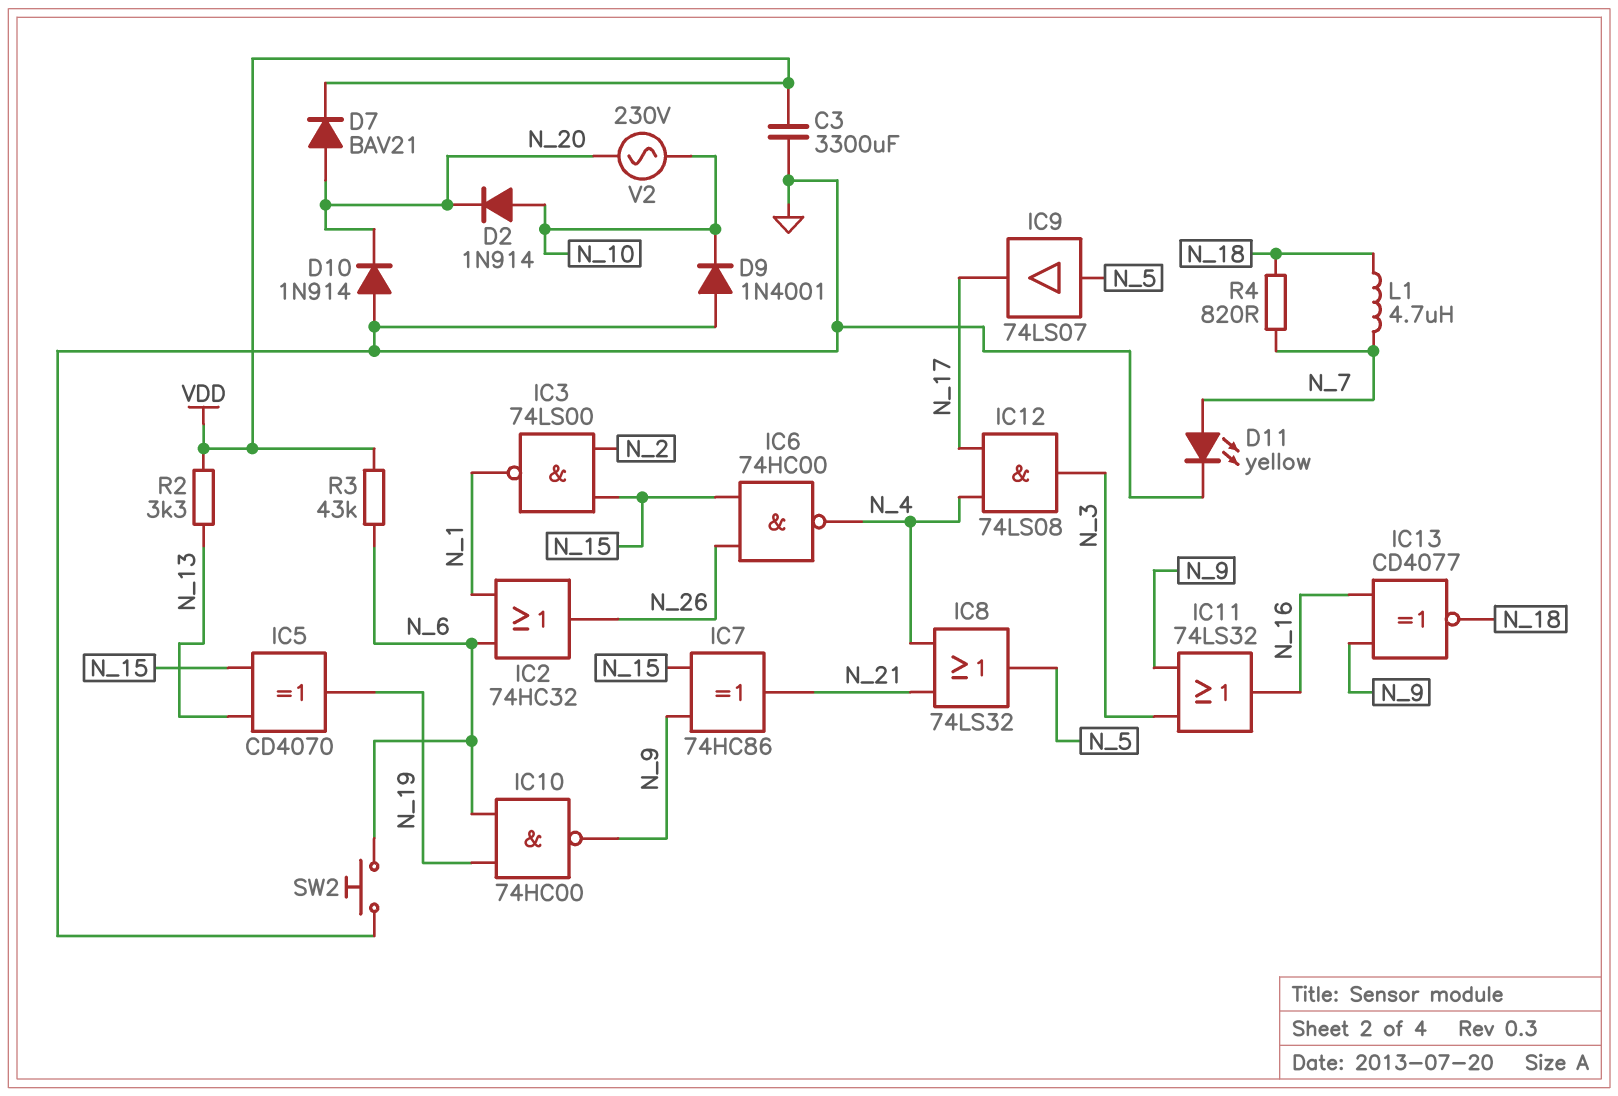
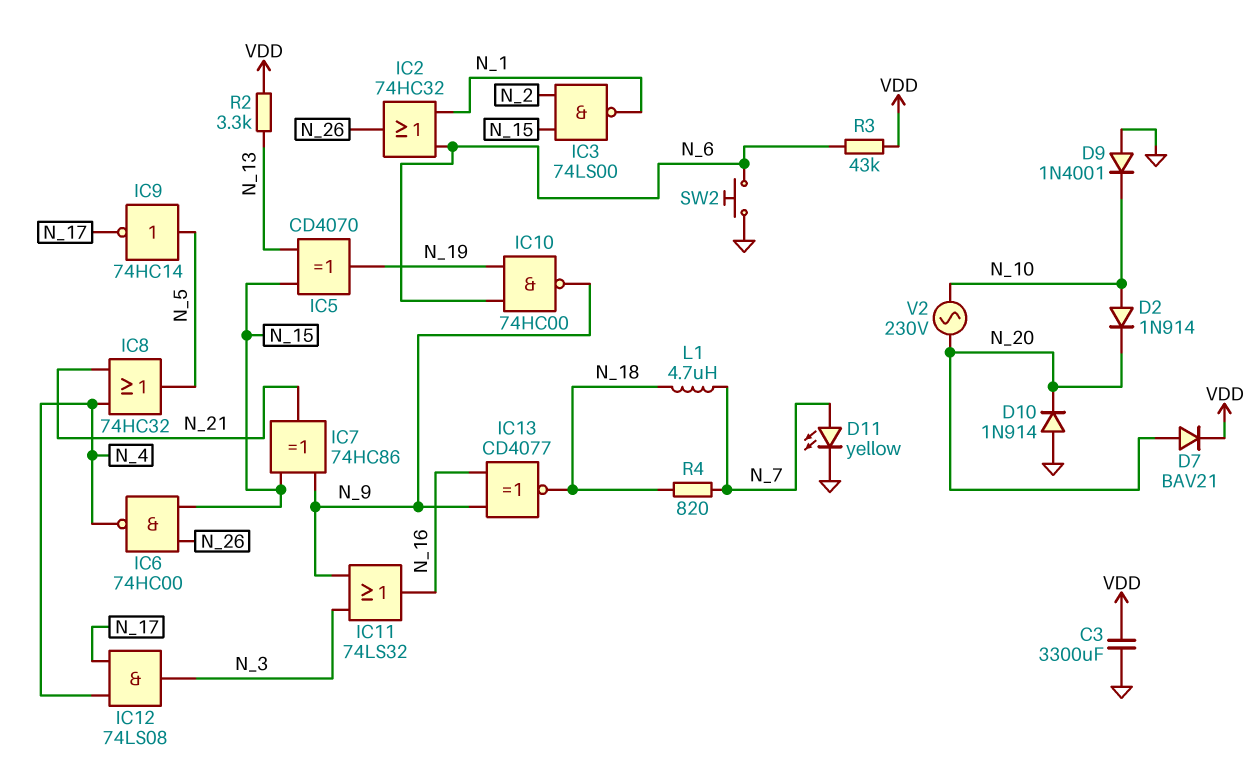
IC8: OR 74LS32 (in N_4, in N_21, out N_5) -> OR 74HC32 (in N_4, in N_21, out N_5)
IC9: buffer 74LS07 (in N_5, out N_17) -> NOT 74HC14 (in N_5, out N_17)

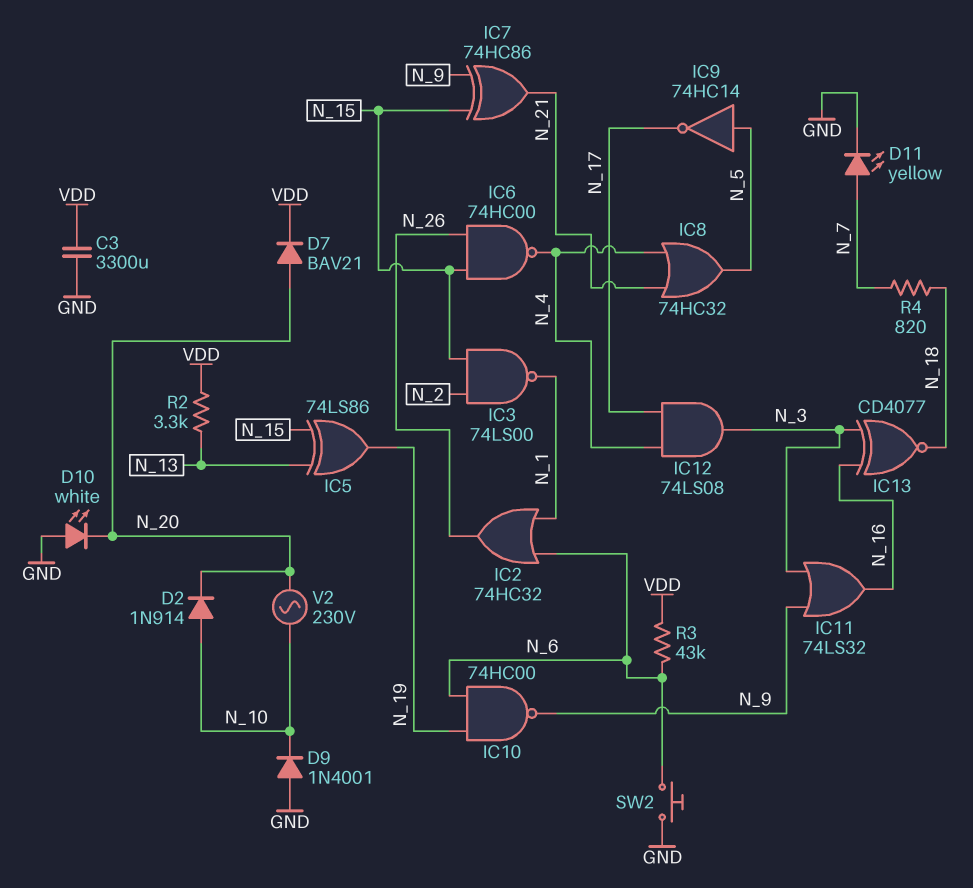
D10: diode 1N914 (A GND, K N_20) -> LED white (A GND, K N_20)
IC5: XOR CD4070 (in N_13, in N_15, out N_19) -> XOR 74LS86 (in N_13, in N_15, out N_19)
IC13: XNOR CD4077 (in N_9, in N_16, out N_18) -> XNOR CD4077 (in N_3, in N_16, out N_18)
L1: 4.7uH (N_7, N_18) -> none

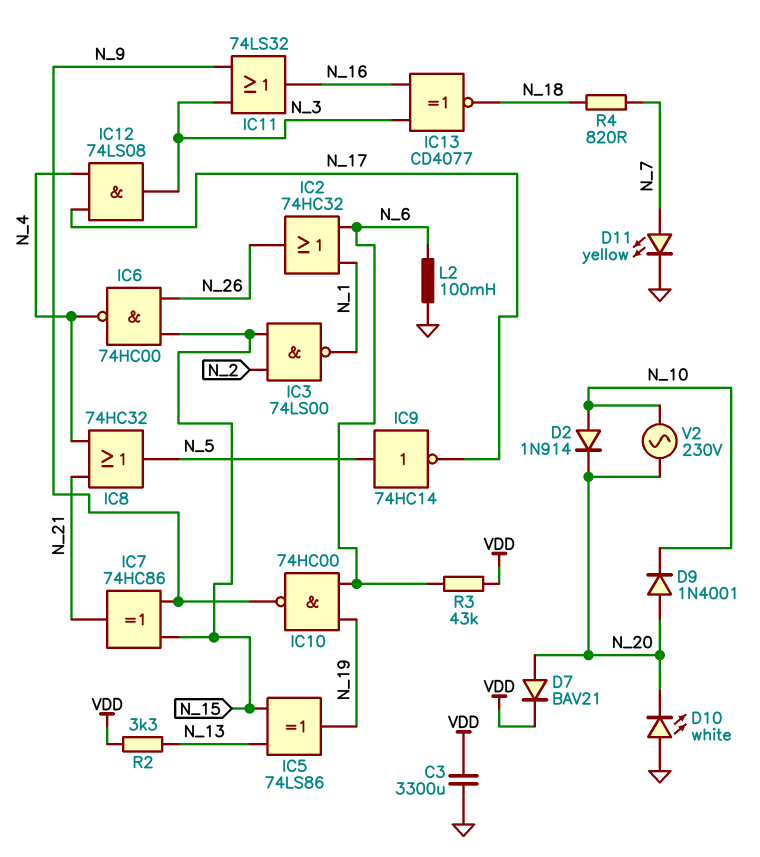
D9: diode 1N4001 (A GND, K N_10) -> diode 1N4001 (A N_20, K N_10)
L2: none -> 100mH (GND, N_6)
SW2: button (GND, N_6) -> none

